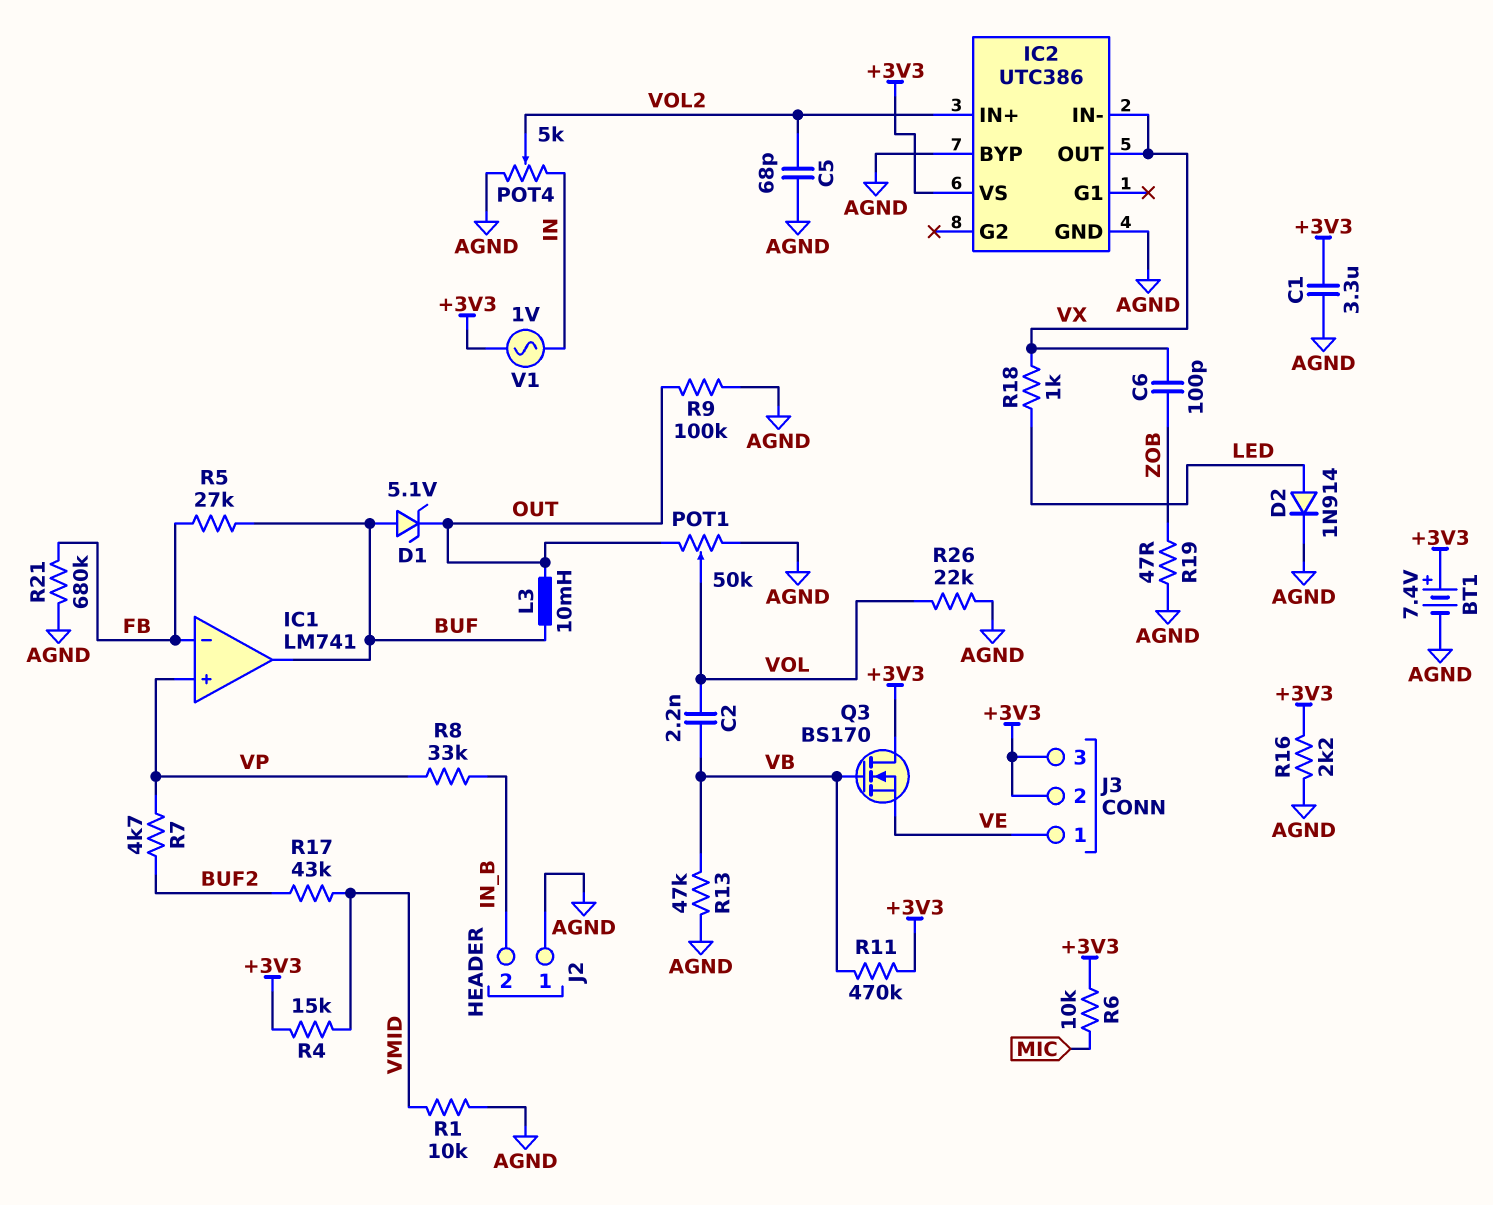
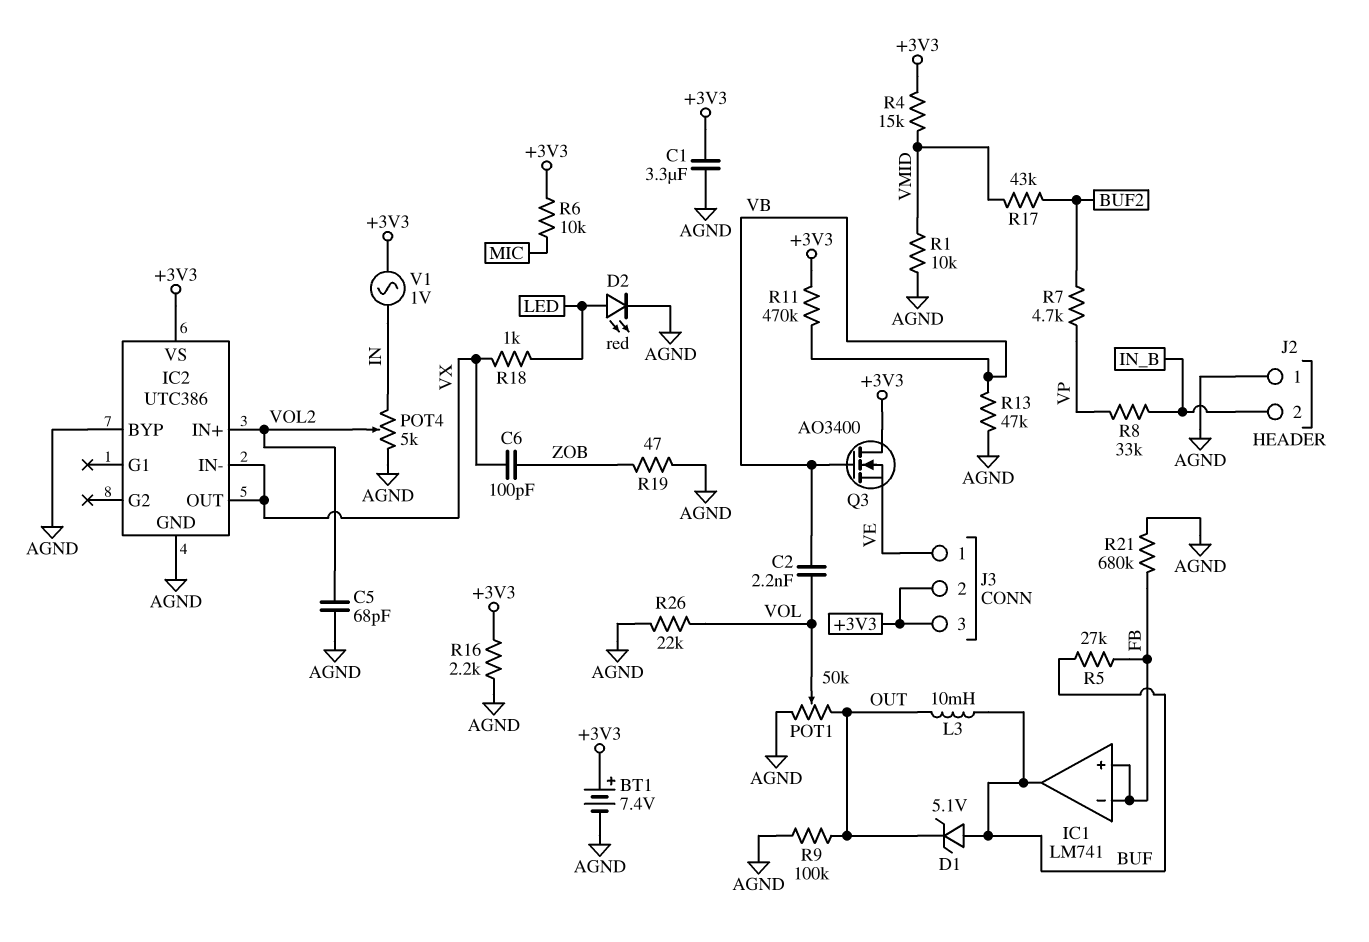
D2: diode 1N914 (A LED, K AGND) -> LED red (A LED, K AGND)
IC1 pin in+: VP -> FB
Q3: NMOS BS170 (G VB, D +3V3, S VE) -> NMOS AO3400 (G VB, D +3V3, S VE)

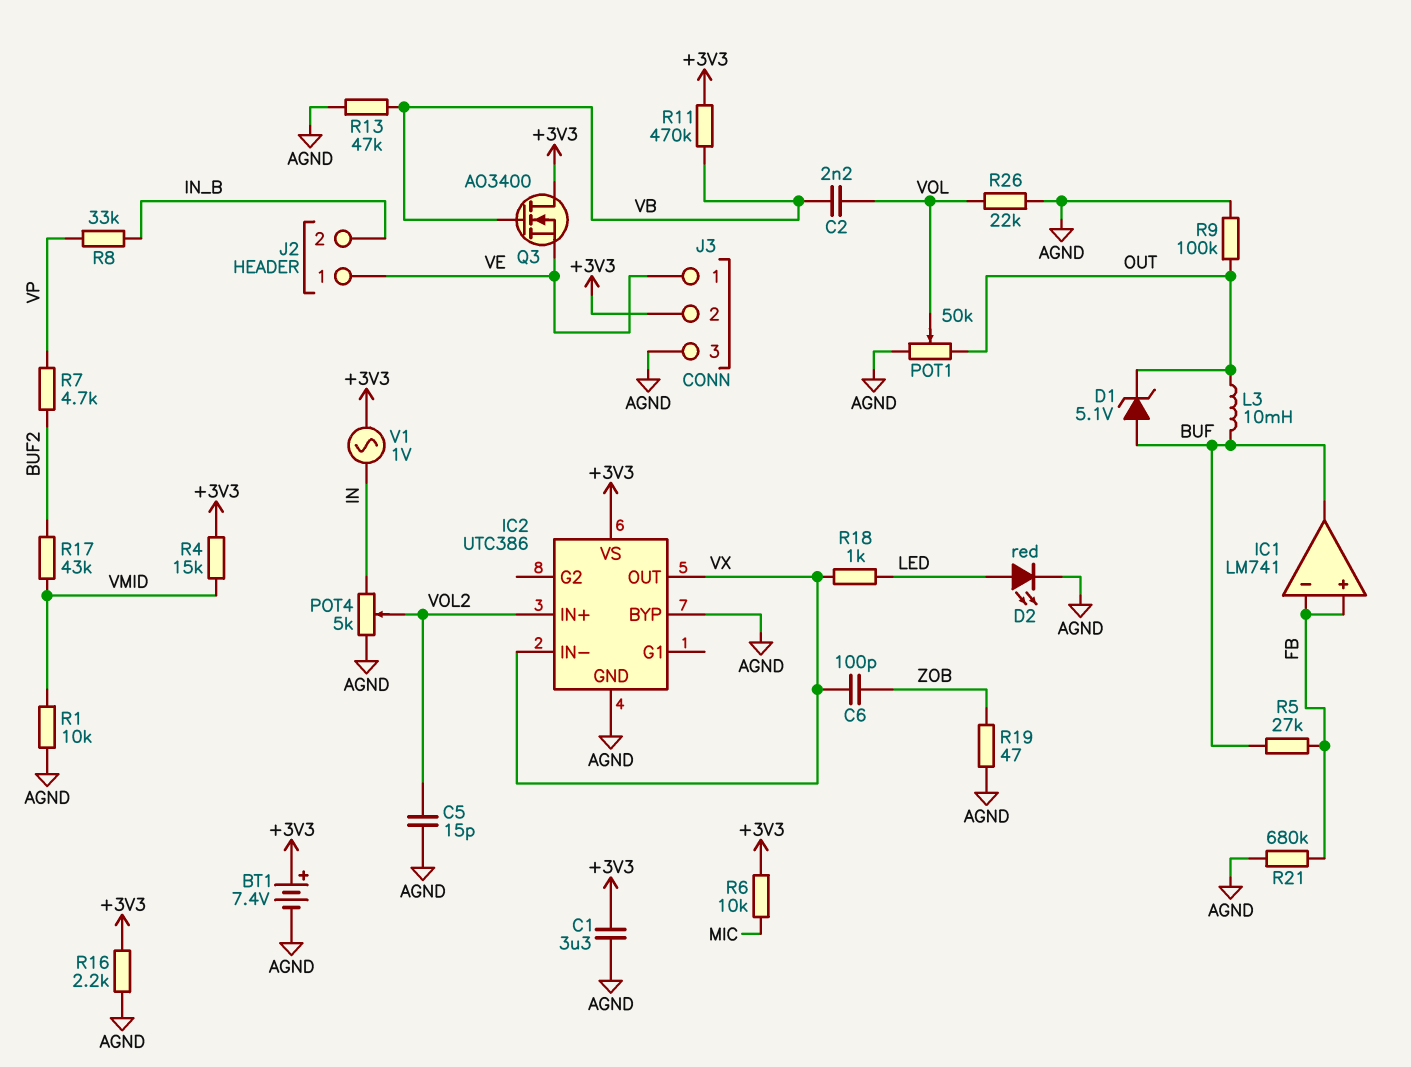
C5: 68pF (AGND, VOL2) -> 15pF (AGND, VOL2)
J2 pin 1: AGND -> VE
J3 pin 3: +3V3 -> AGND

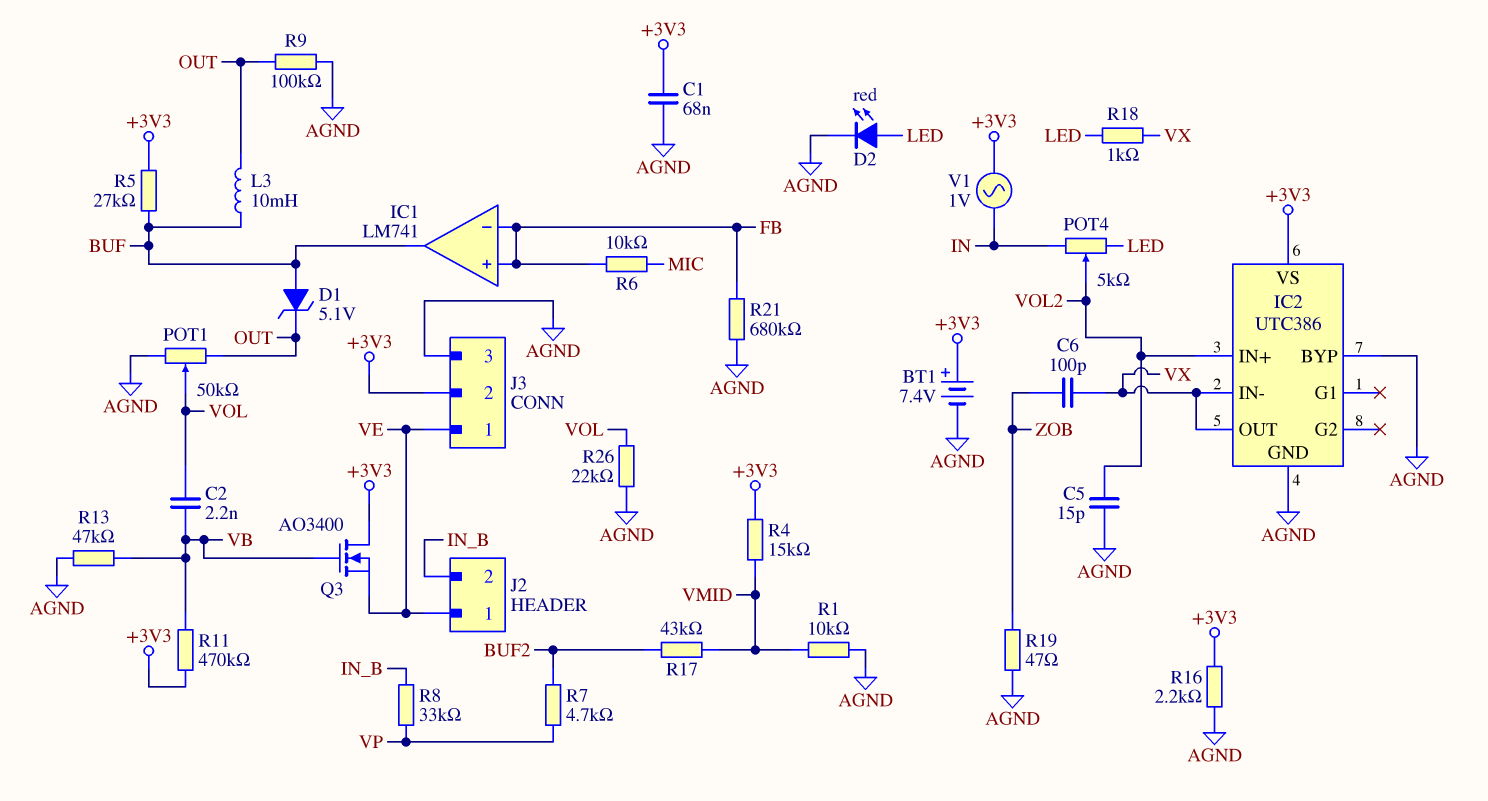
C1: 3.3uF (+3V3, AGND) -> 68nF (+3V3, AGND)
POT4: 5k (AGND, IN, wiper VOL2) -> 5k (IN, LED, wiper VOL2)
R5: 27k (BUF, FB) -> 27k (+3V3, BUF)
R6: 10k (+3V3, MIC) -> 10k (FB, MIC)

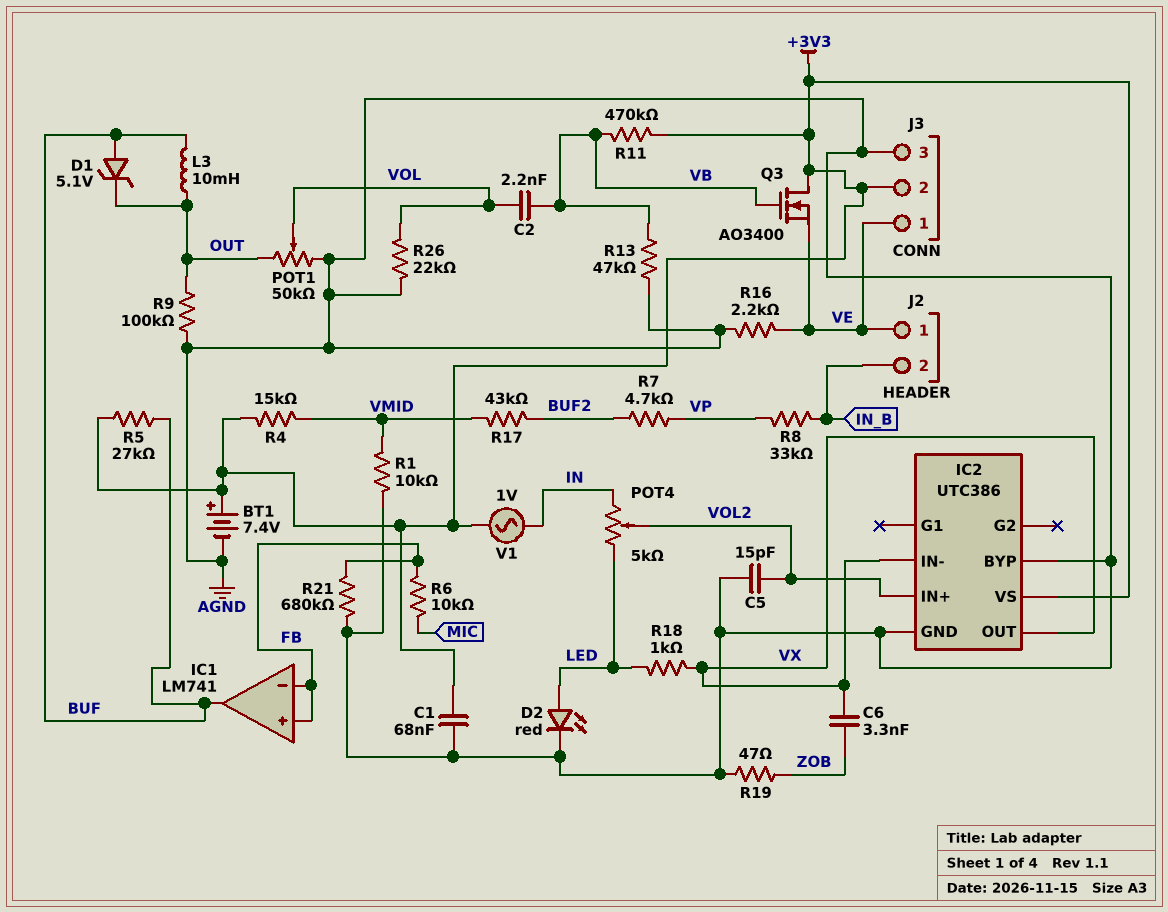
C6: 100pF (VX, ZOB) -> 3.3nF (VX, ZOB)
R16: 2.2k (+3V3, AGND) -> 2.2k (AGND, VE)

